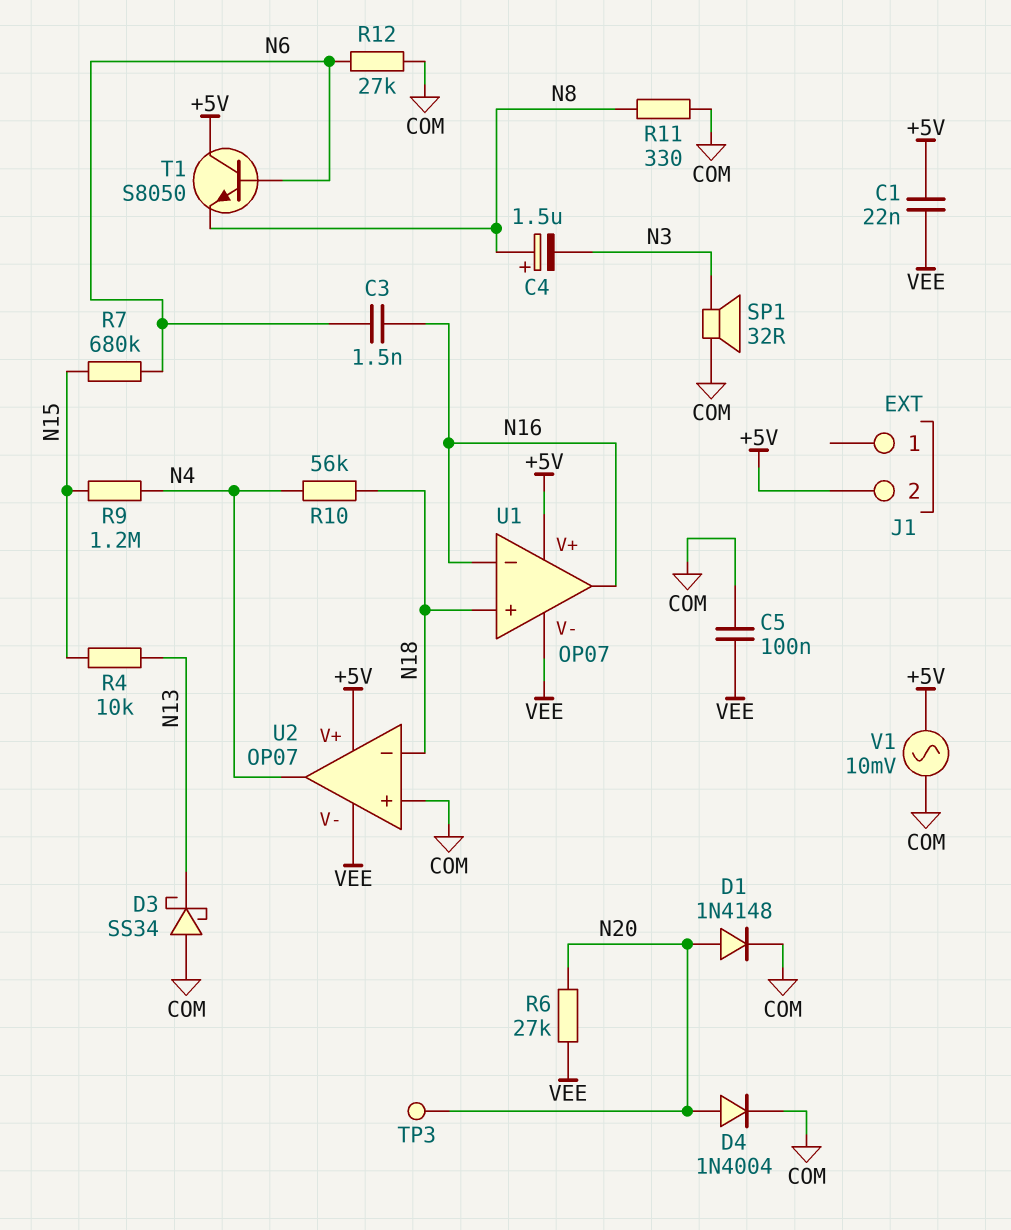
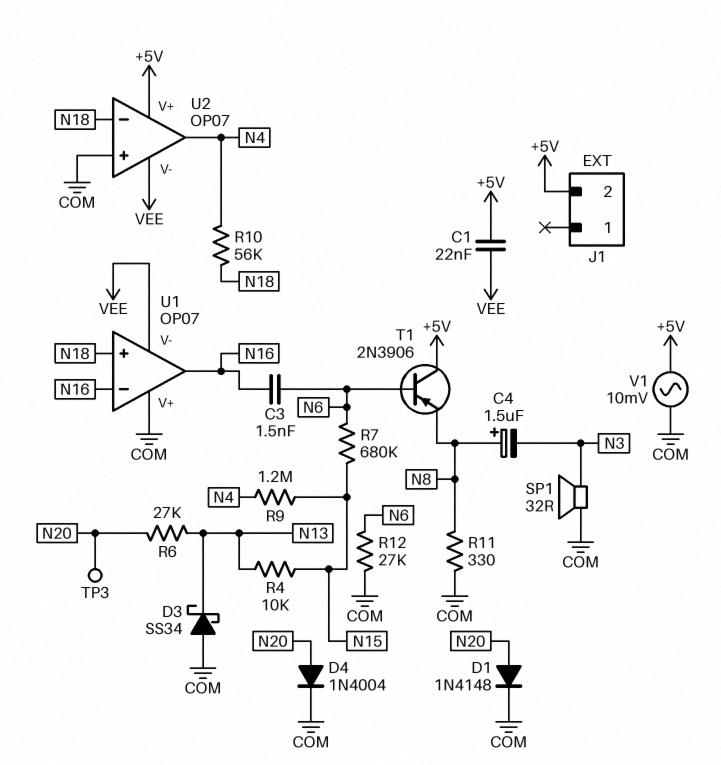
C5: 100nF (COM, VEE) -> none
R6: 27k (N20, VEE) -> 27k (N13, N20)
T1: NPN S8050 (B N6, C +5V, E N8) -> PNP 2N3906 (B N6, C +5V, E N8)
U1 pin V+: +5V -> COM

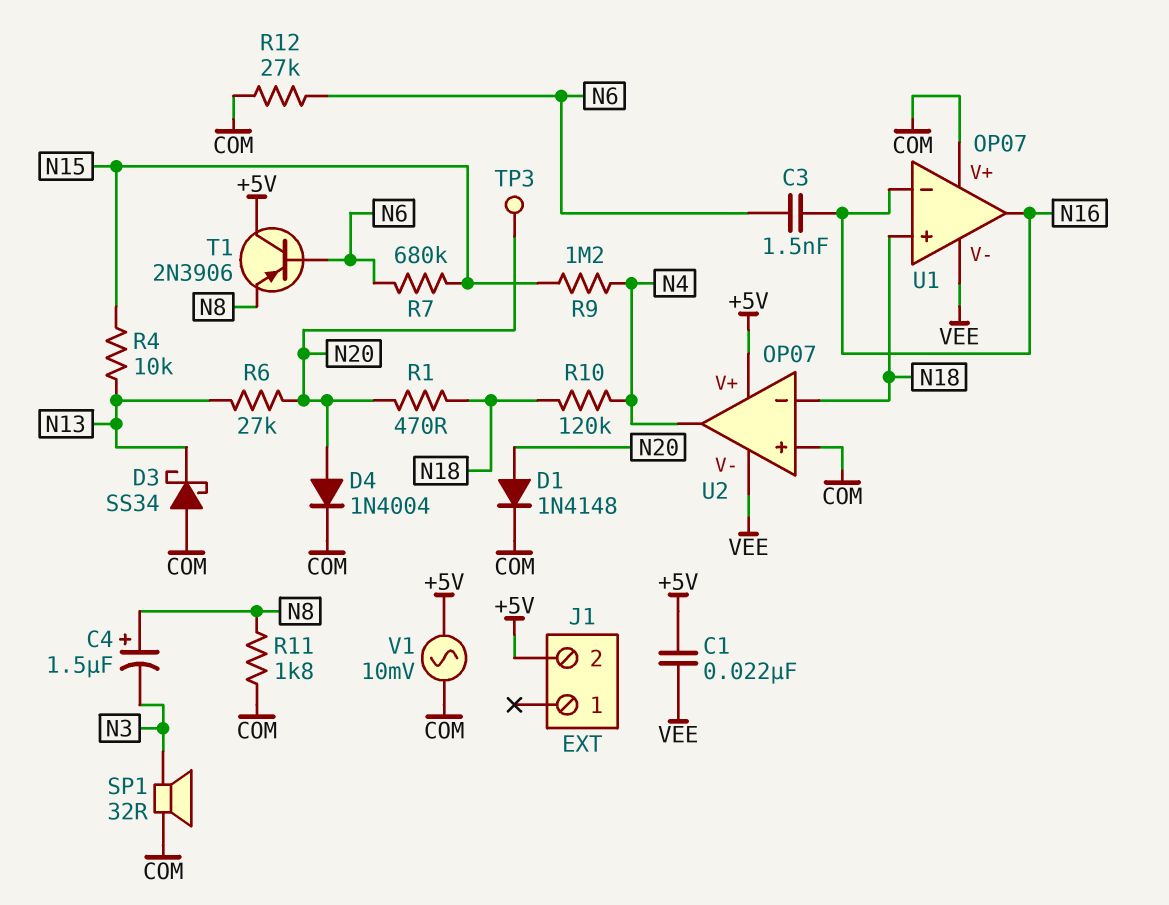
R1: none -> 470 (N18, N20)
R10: 56k (N4, N18) -> 120k (N4, N18)
R11: 330 (COM, N8) -> 1.8k (COM, N8)

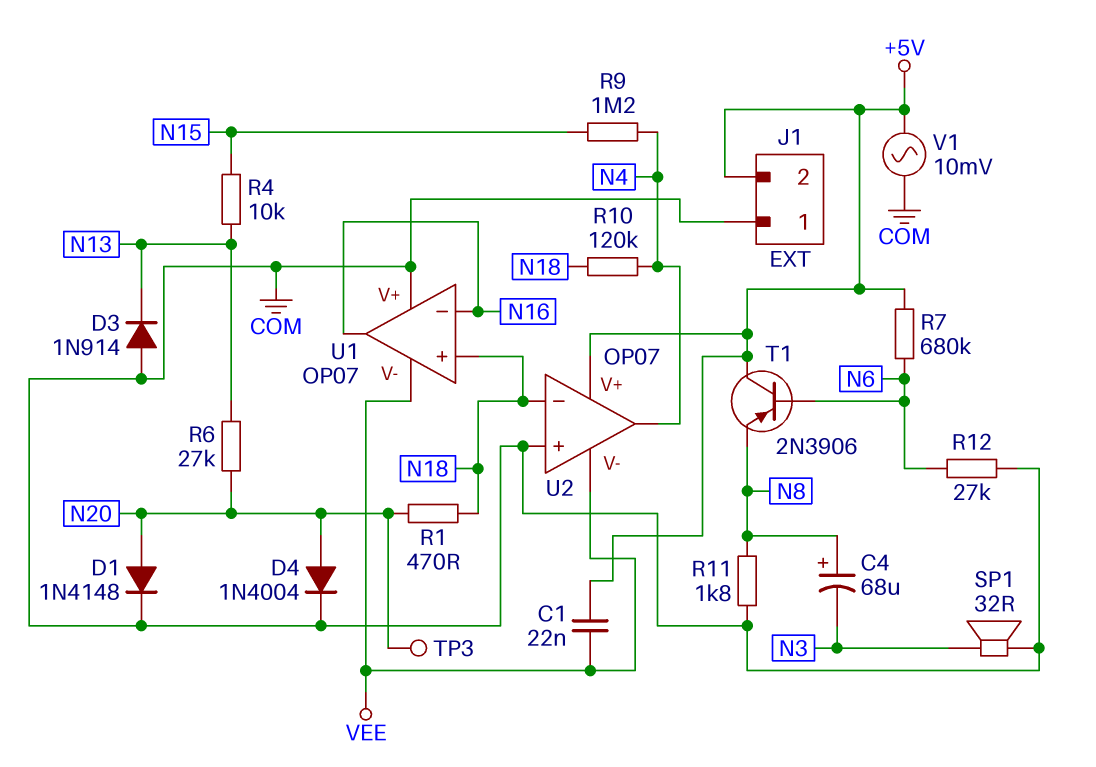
C3: 1.5nF (N6, N16) -> none
C4: 1.5uF (plus N8, minus N3) -> 68uF (plus N8, minus N3)
D3: schottky SS34 (A COM, K N13) -> diode 1N914 (A COM, K N13)
J1 pin 1: none -> COM
R7: 680k (N6, N15) -> 680k (+5V, N6)

